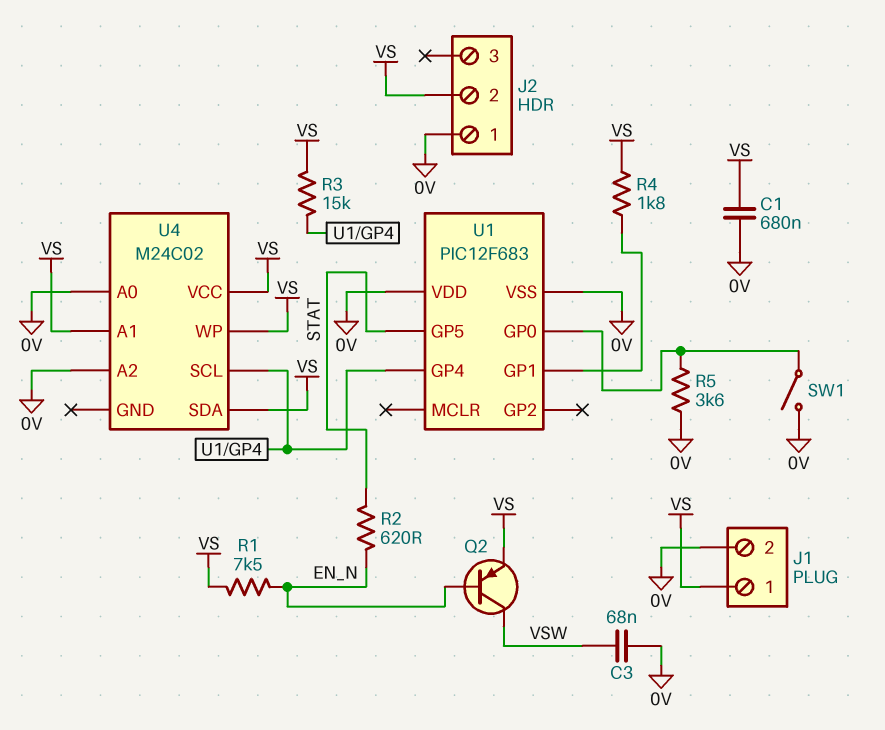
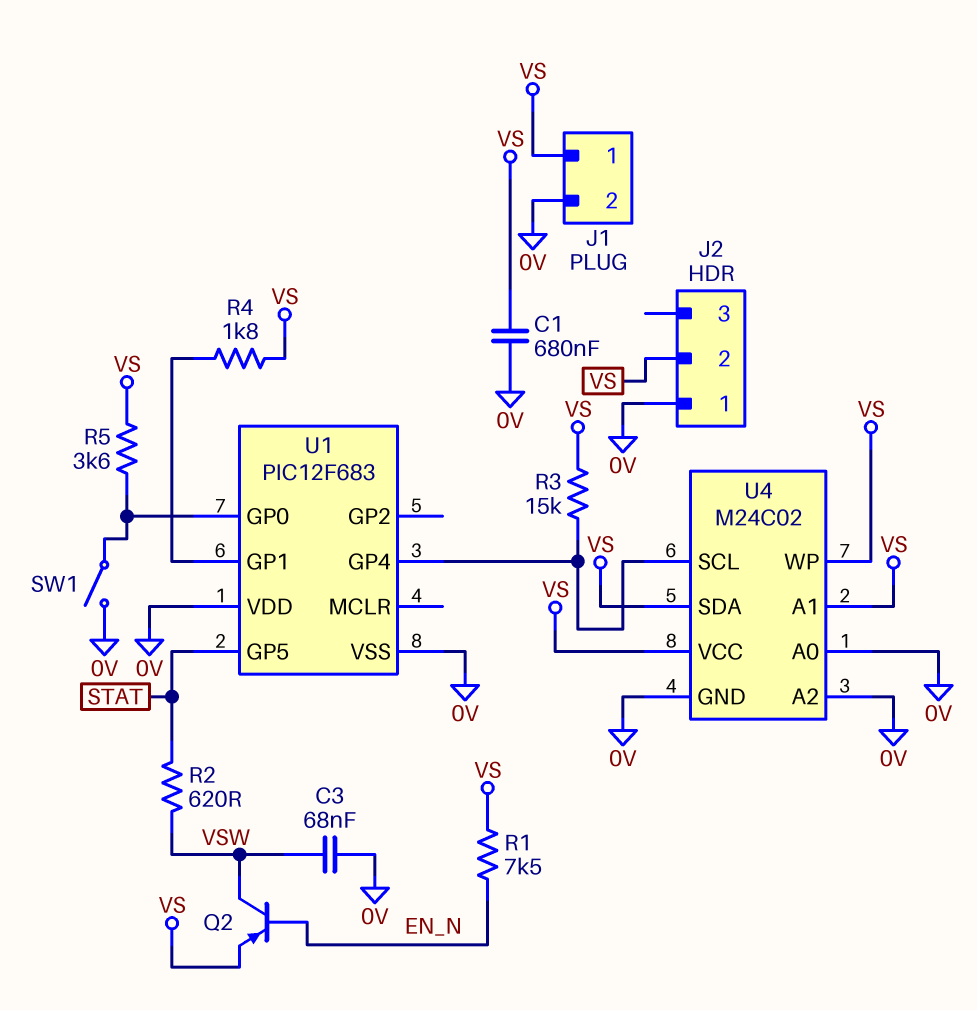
R2: 620 (EN_N, STAT) -> 620 (STAT, VSW)
R5: 3.6k (0V, U1/GP0) -> 3.6k (U1/GP0, VS)
U4 pin GND: none -> 0V

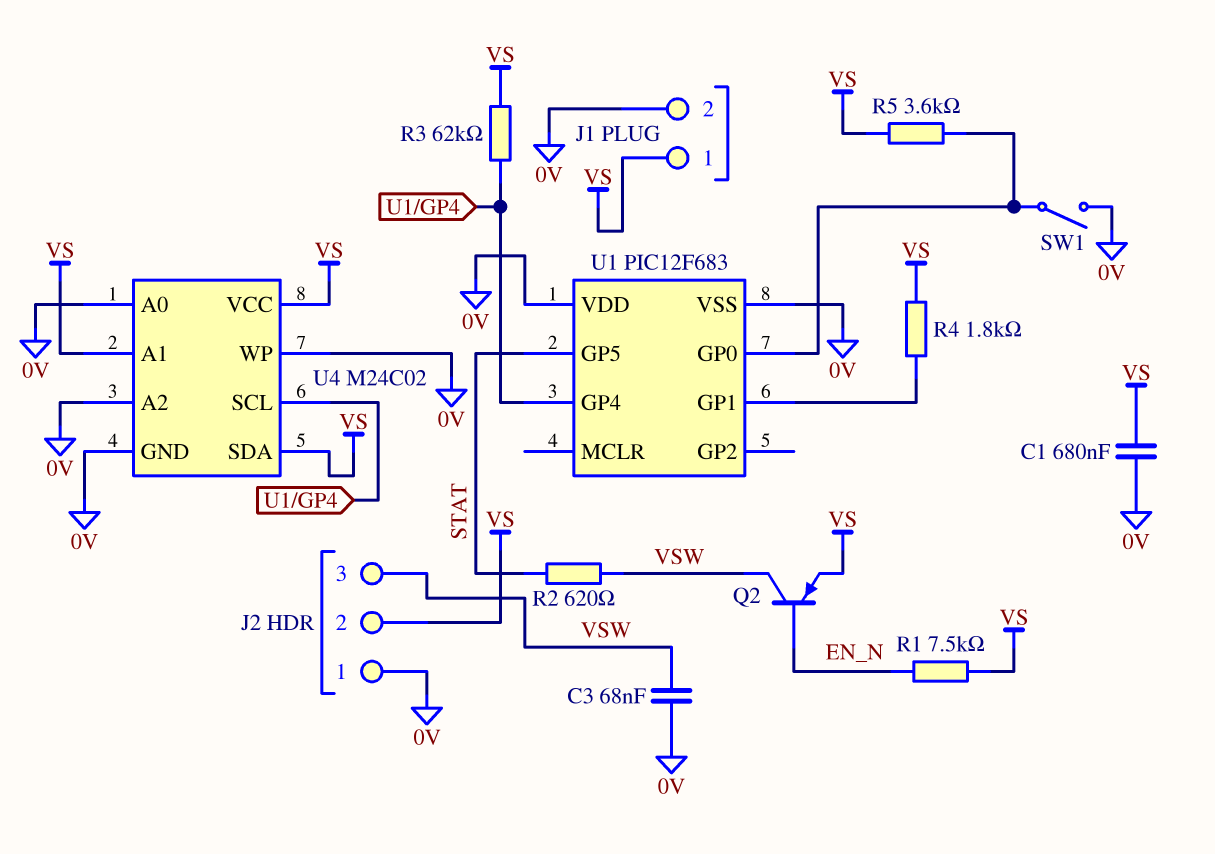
J2 pin 3: none -> VSW
R3: 15k (U1/GP4, VS) -> 62k (U1/GP4, VS)
U4 pin WP: VS -> 0V

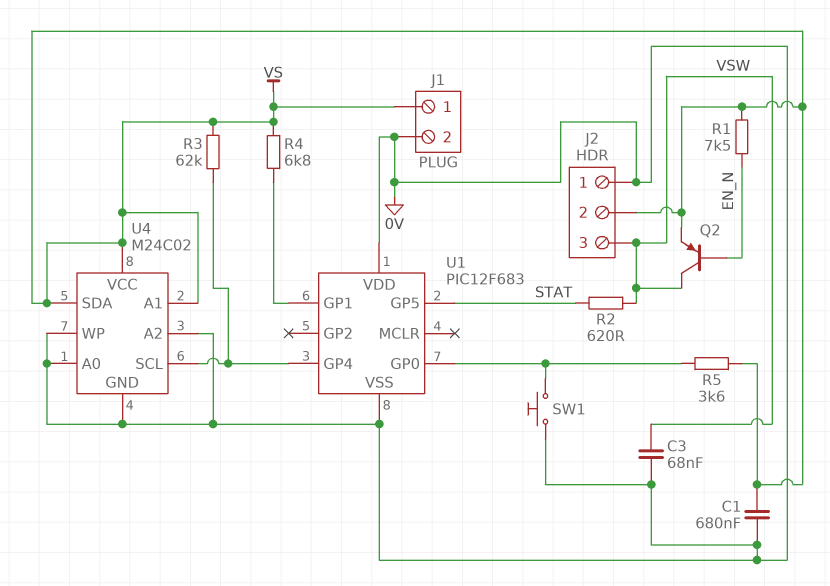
R4: 1.8k (U1/GP1, VS) -> 6.8k (U1/GP1, VS)
SW1: switch (0V, U1/GP0) -> button (0V, U1/GP0)

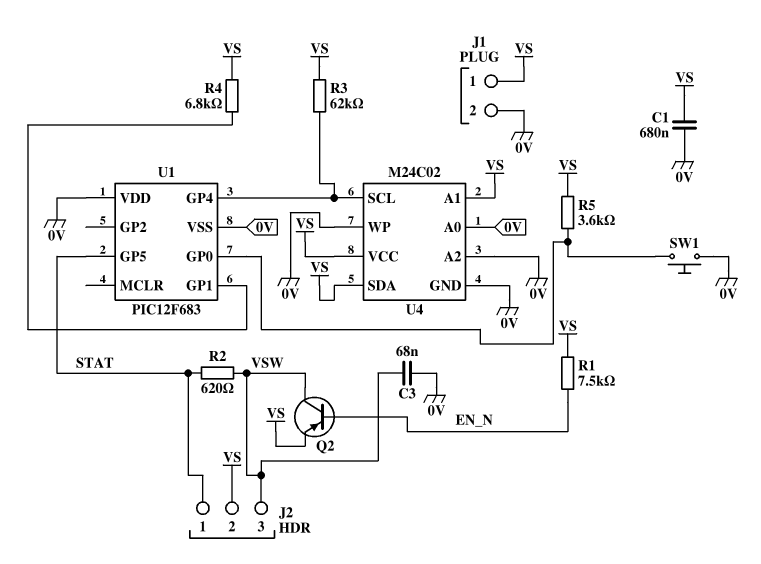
J2 pin 1: 0V -> STAT

